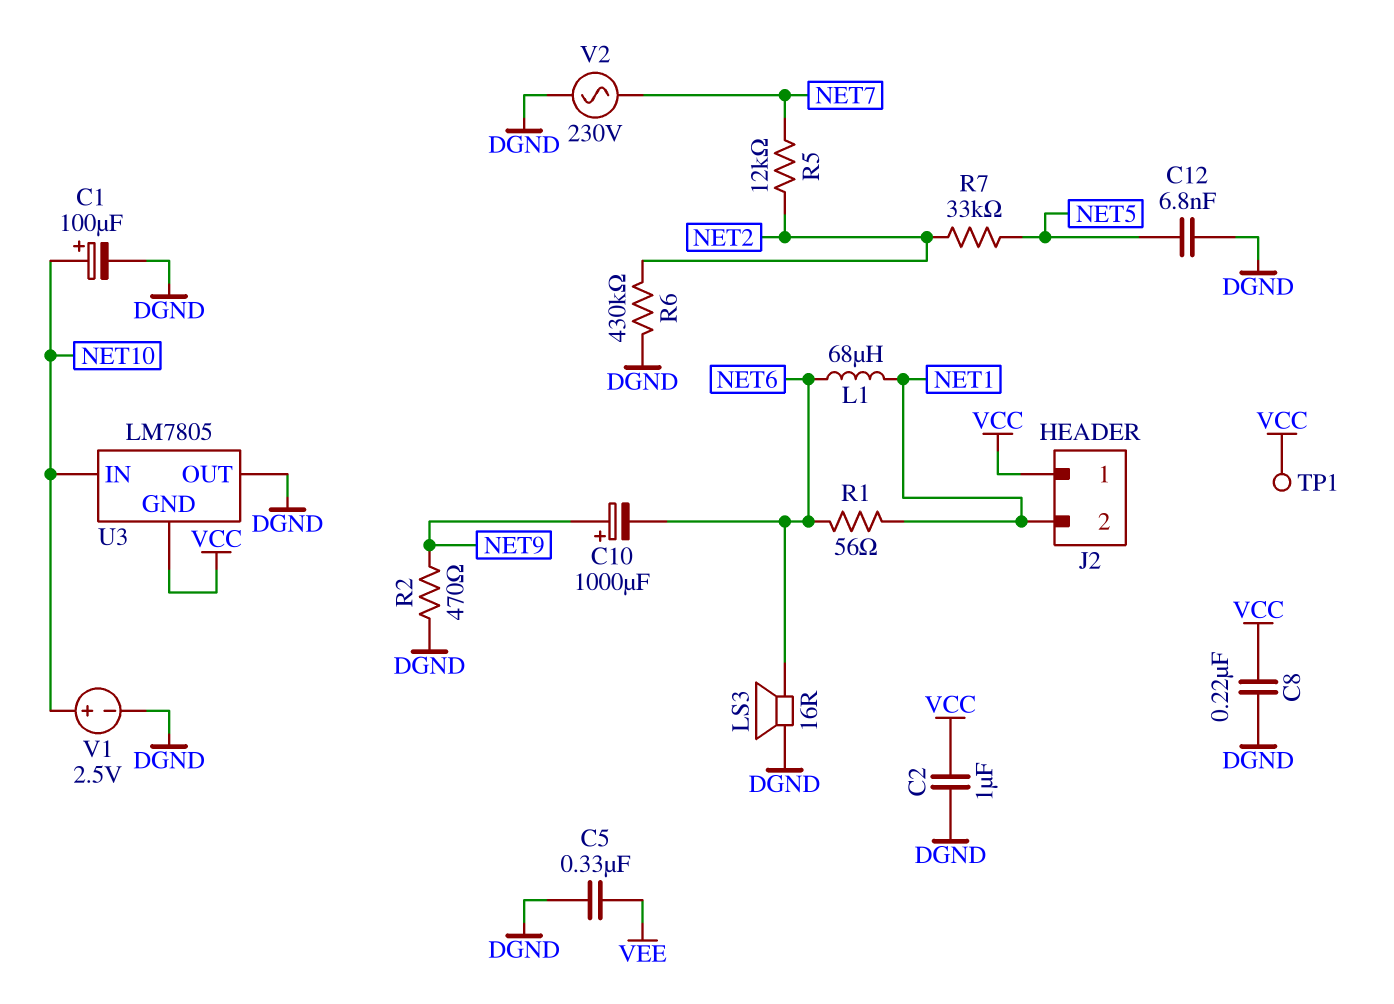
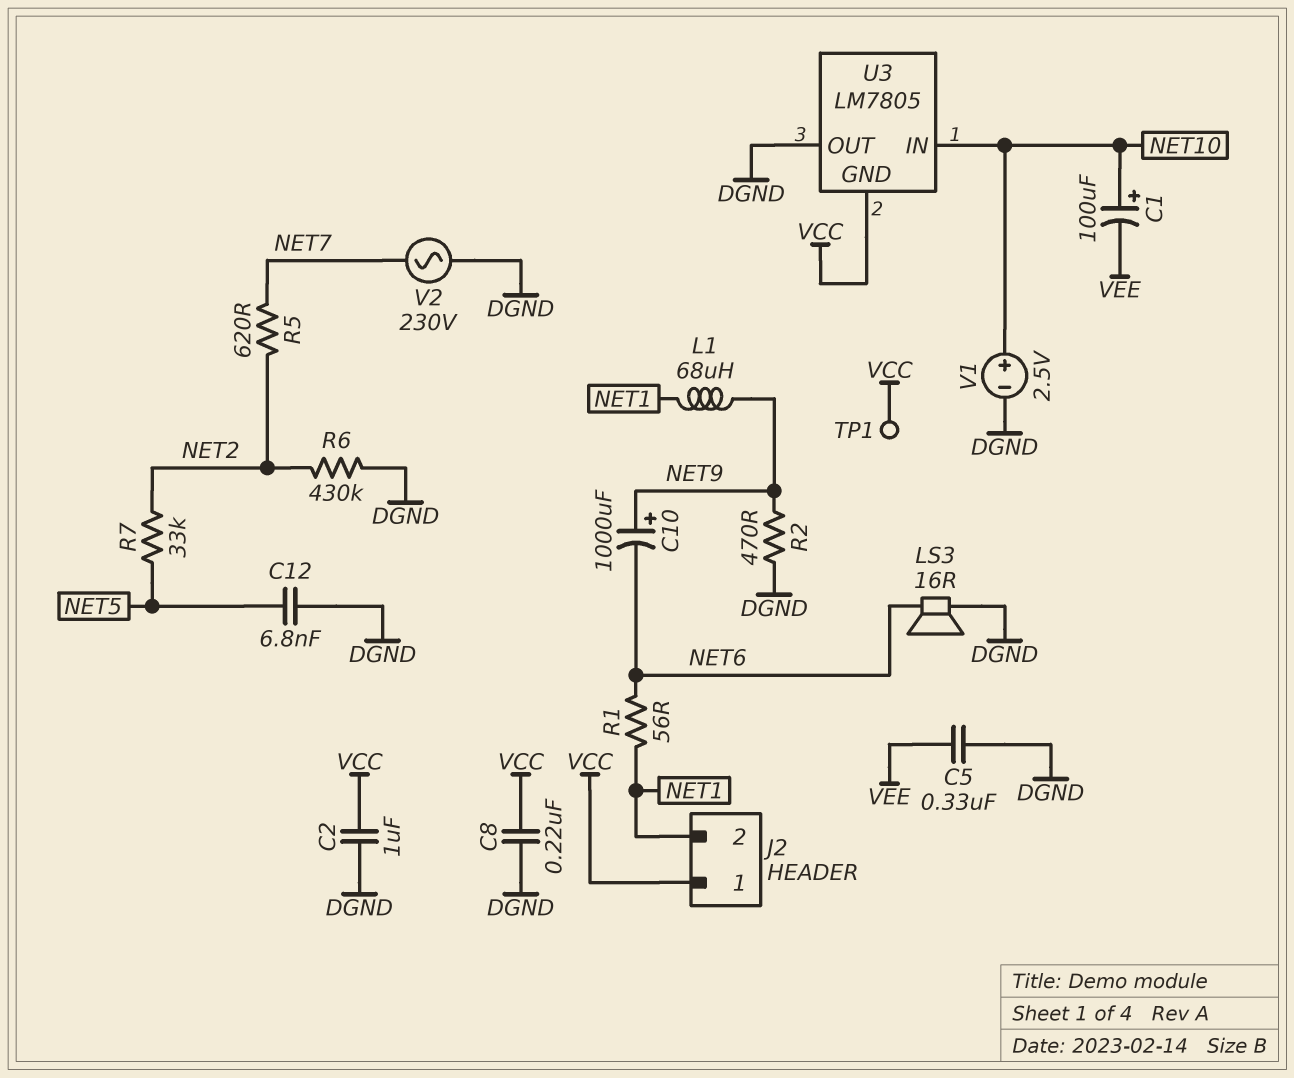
C1: 100uF (plus NET10, minus DGND) -> 100uF (plus NET10, minus VEE)
L1: 68uH (NET1, NET6) -> 68uH (NET1, NET9)
R5: 12k (NET2, NET7) -> 620 (NET2, NET7)

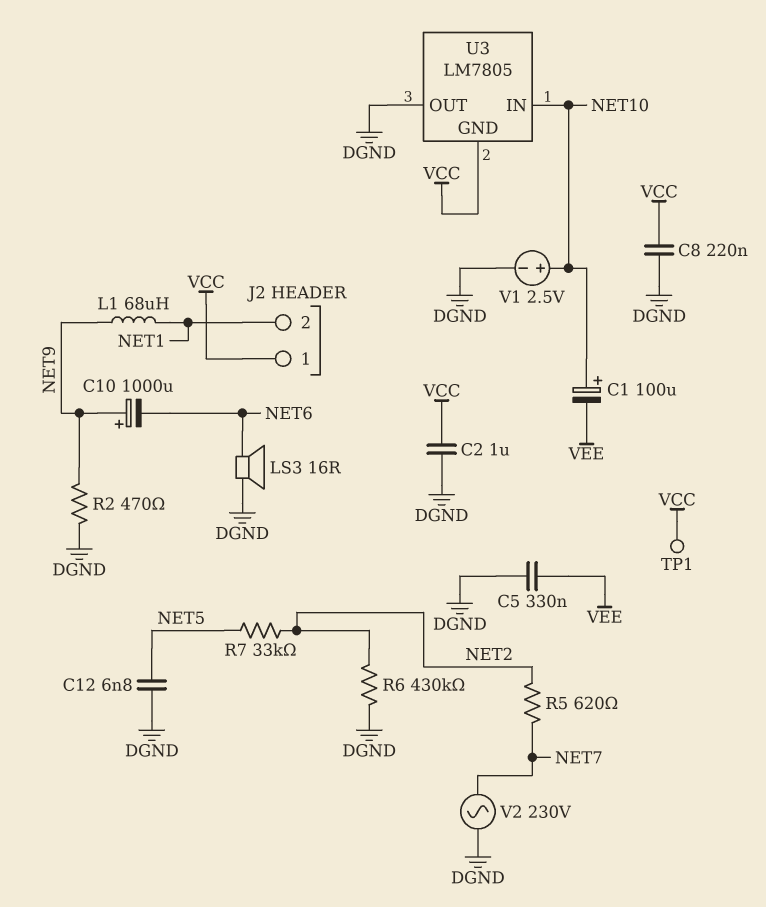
R1: 56 (NET1, NET6) -> none

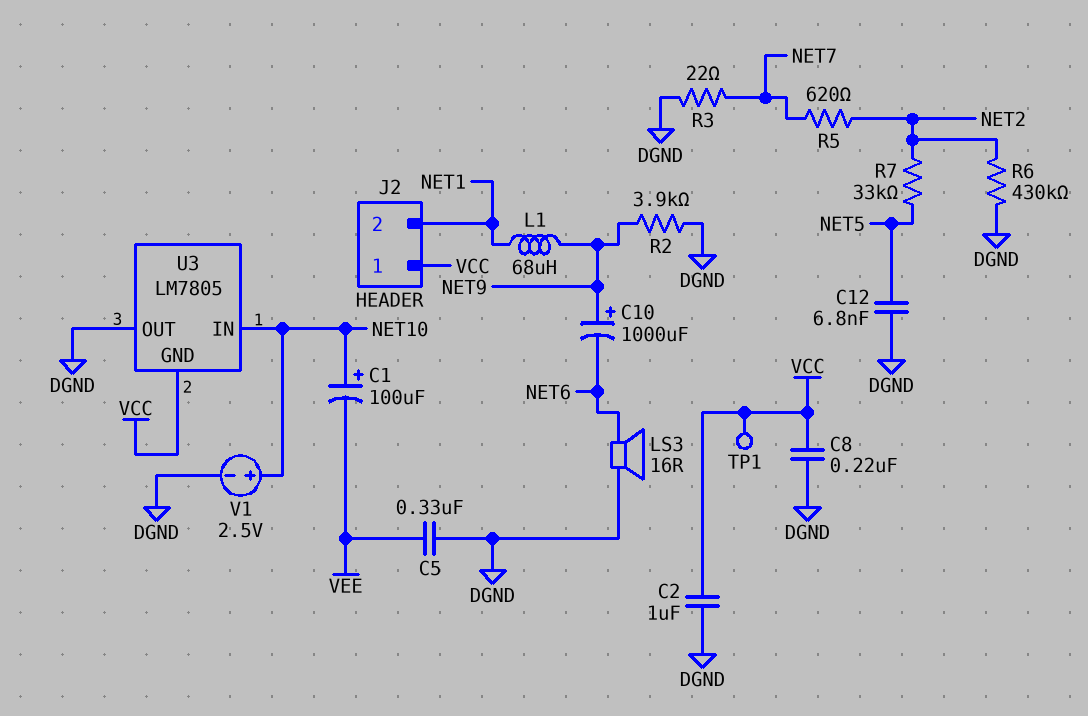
R2: 470 (DGND, NET9) -> 3.9k (DGND, NET9)
R3: none -> 22 (DGND, NET7)
V2: AC 230V (DGND, NET7) -> none

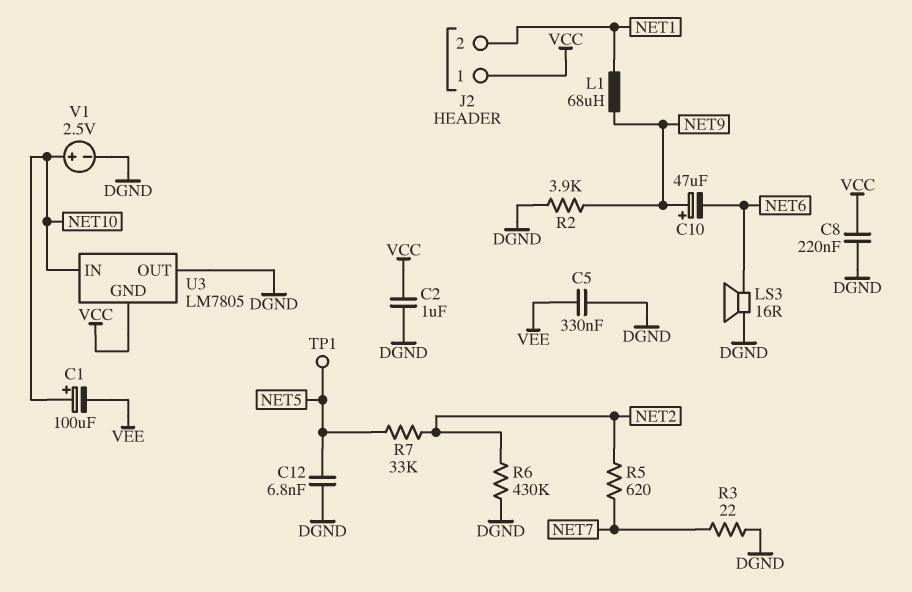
C10: 1000uF (plus NET9, minus NET6) -> 47uF (plus NET9, minus NET6)
TP1: test point (VCC) -> test point (NET5)

